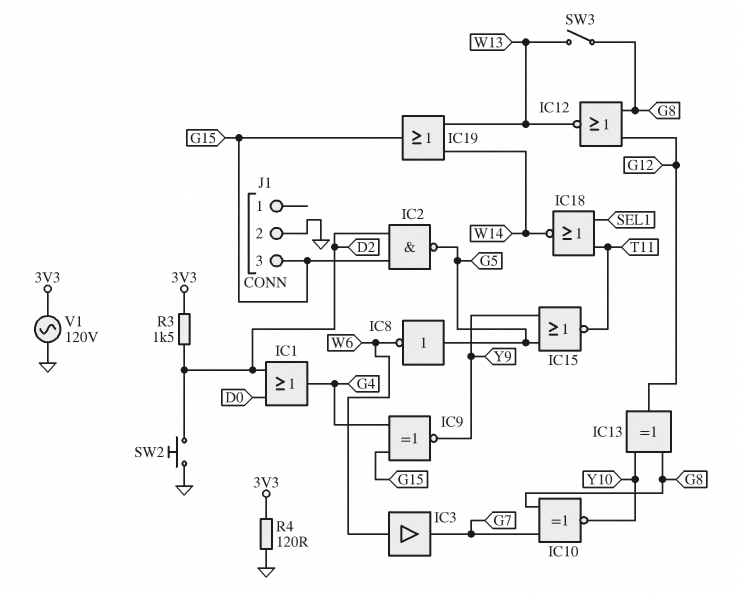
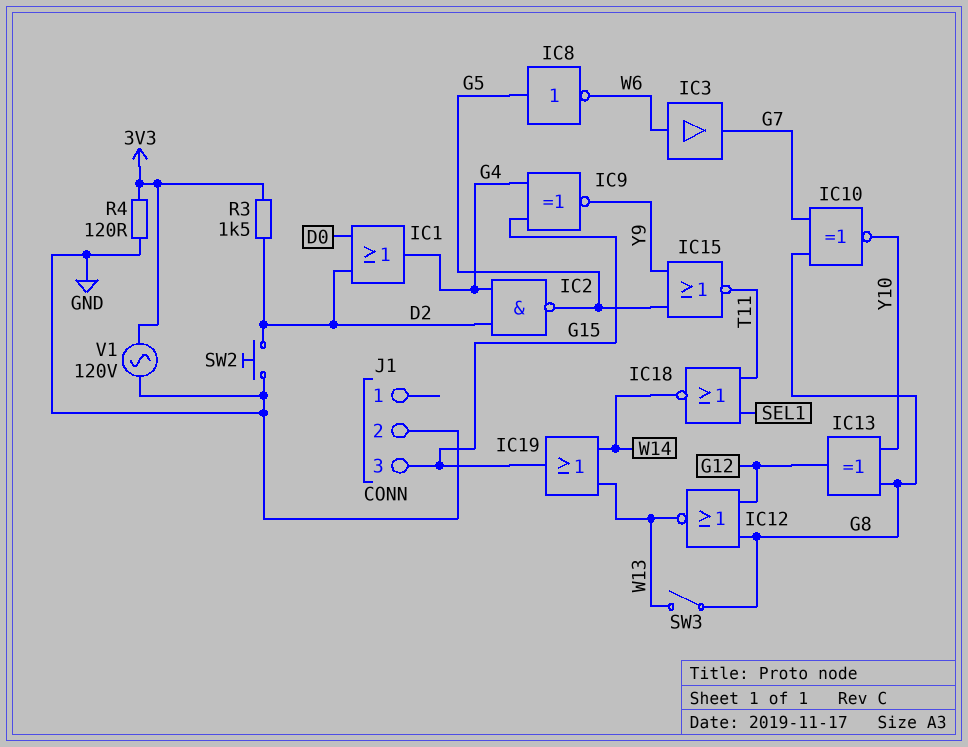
IC2: NAND (in D2, in G15, out G5) -> NAND (in D2, in G4, out G5)

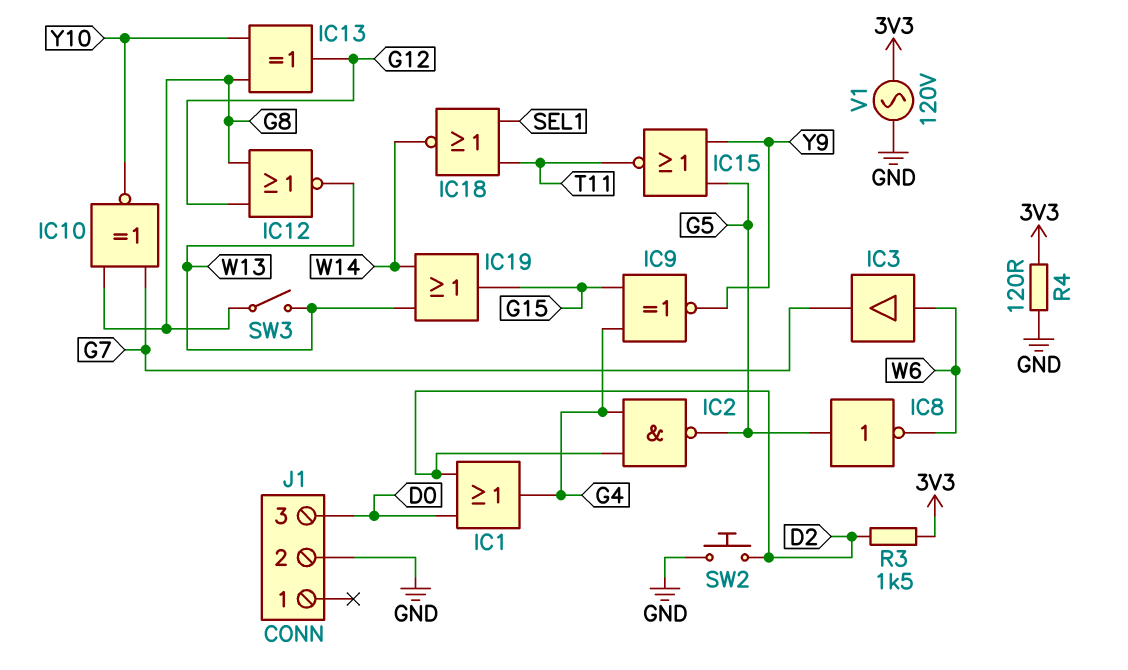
J1 pin 3: G15 -> D0

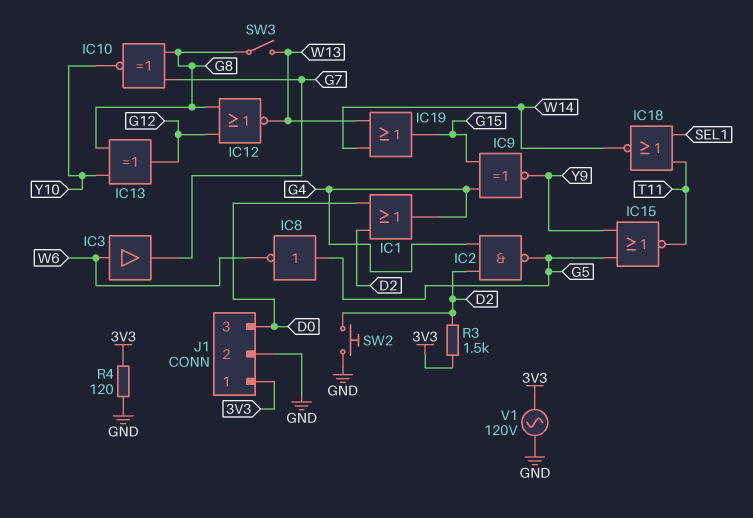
J1 pin 1: none -> 3V3

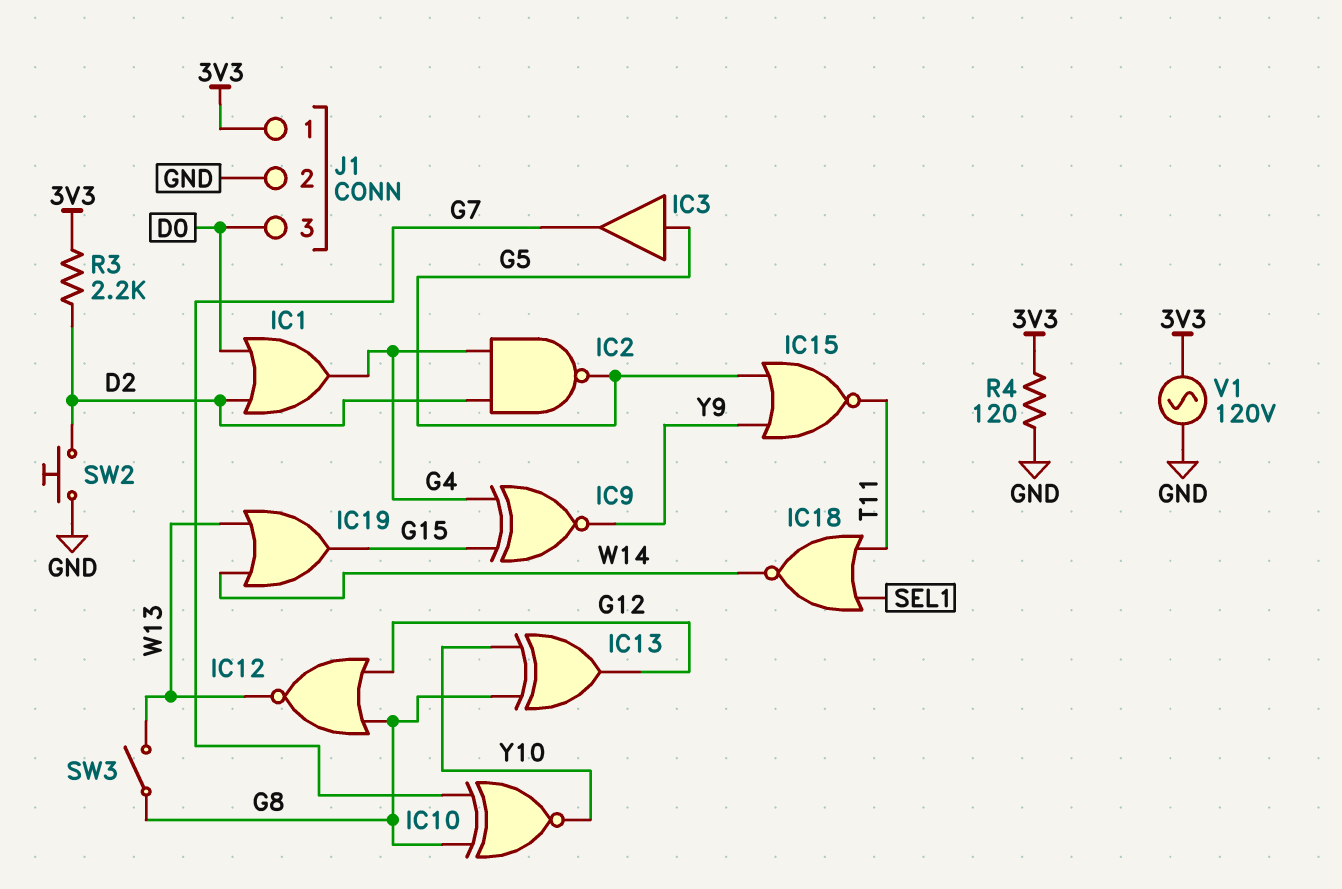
IC3: buffer (in W6, out G7) -> buffer (in G5, out G7)
IC8: NOT (in G5, out W6) -> none
R3: 1.5k (3V3, D2) -> 2.2k (3V3, D2)

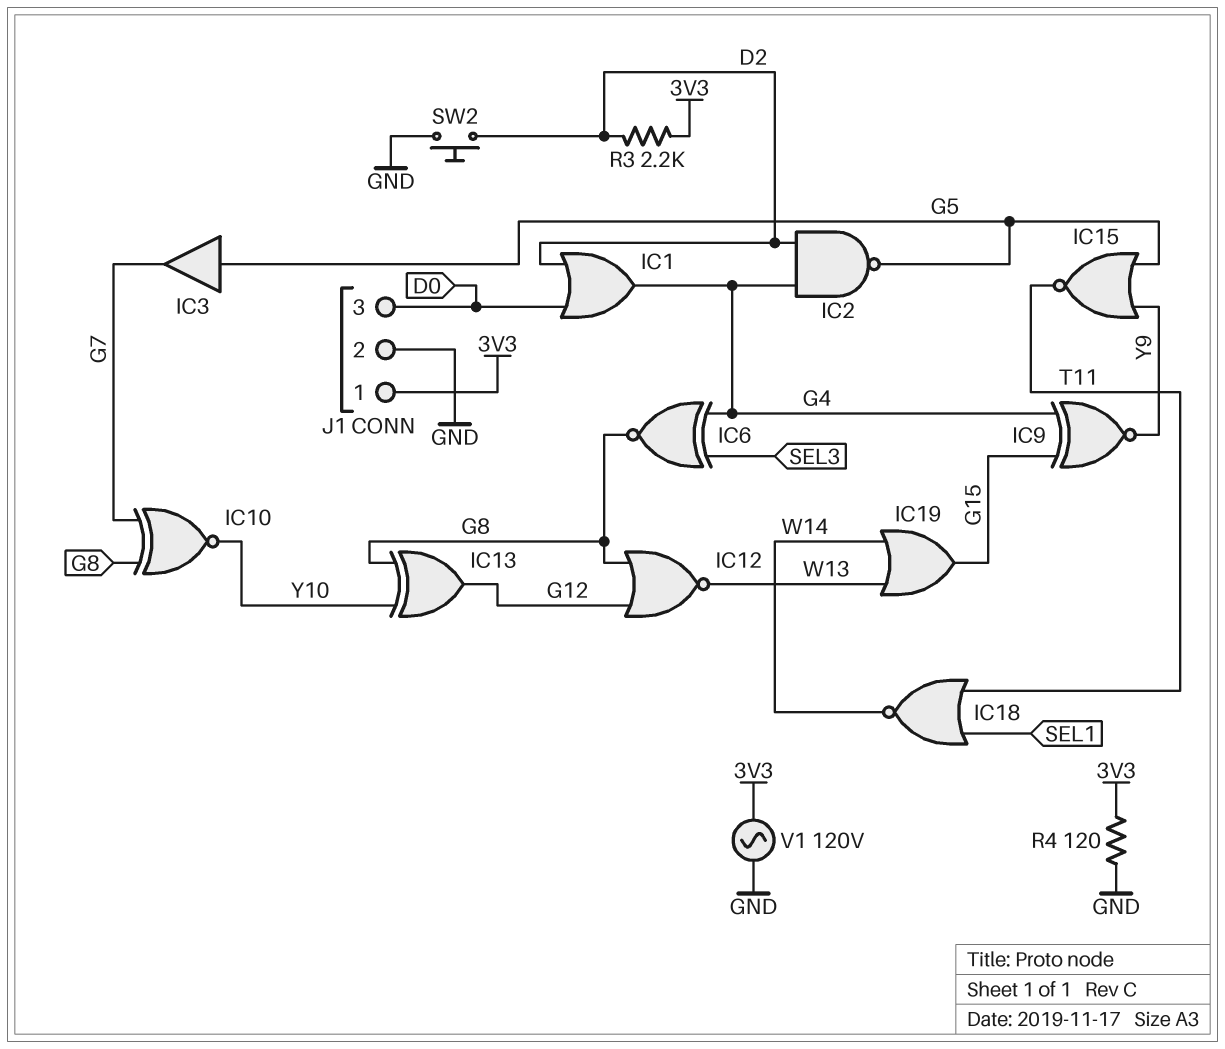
IC6: none -> XNOR (in G4, in SEL3, out G8)
SW3: switch (G8, W13) -> none

